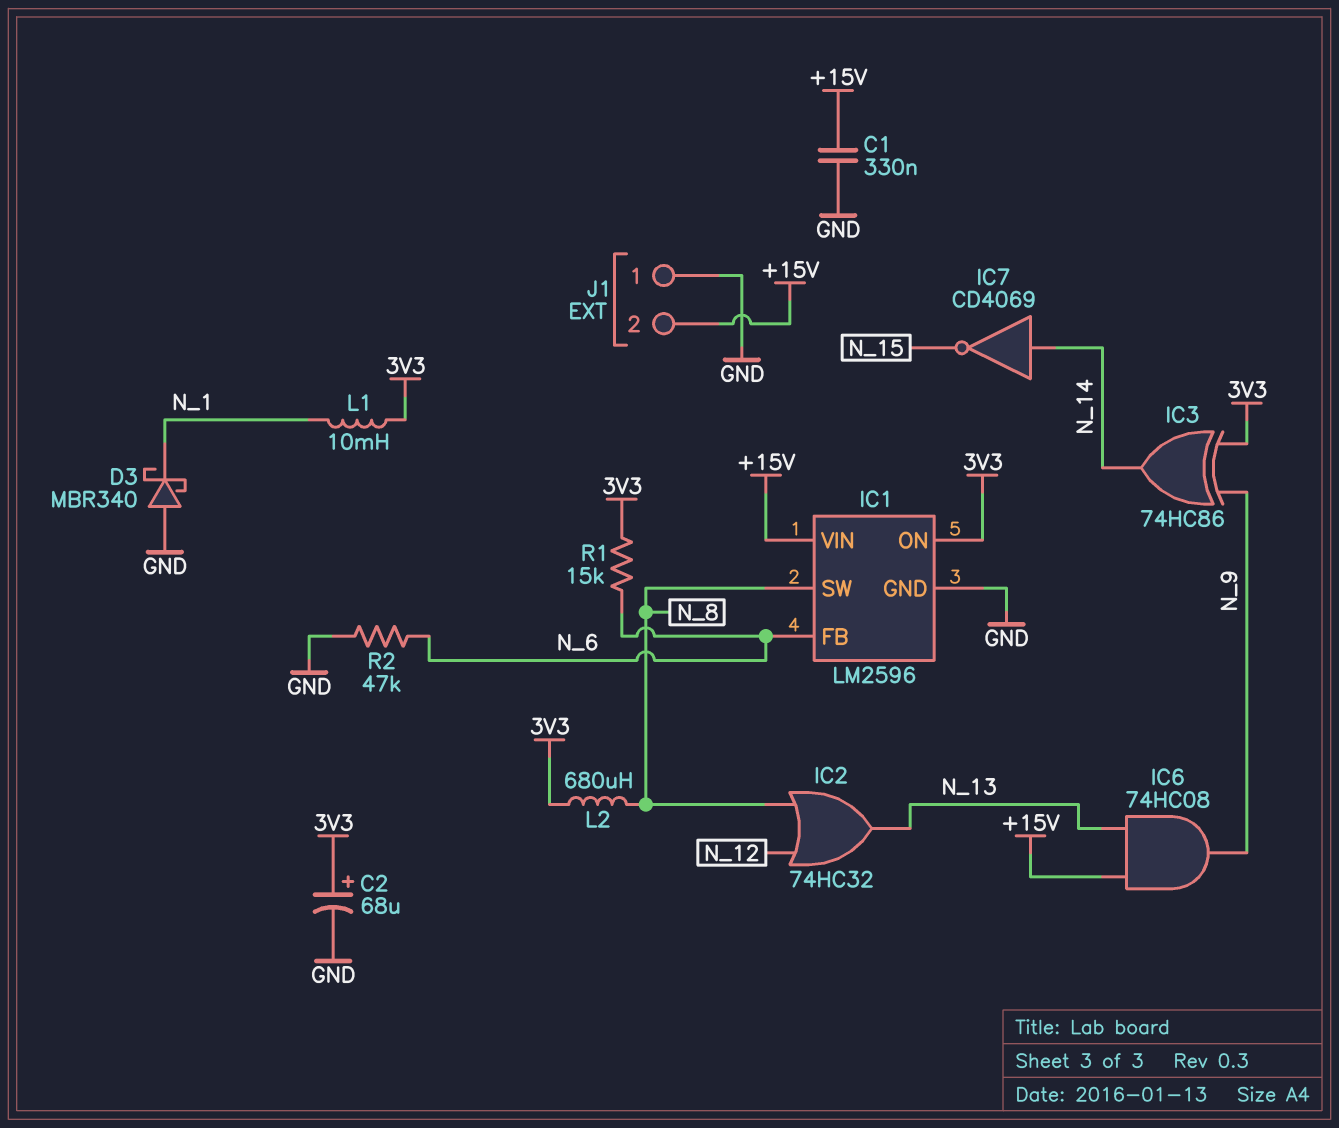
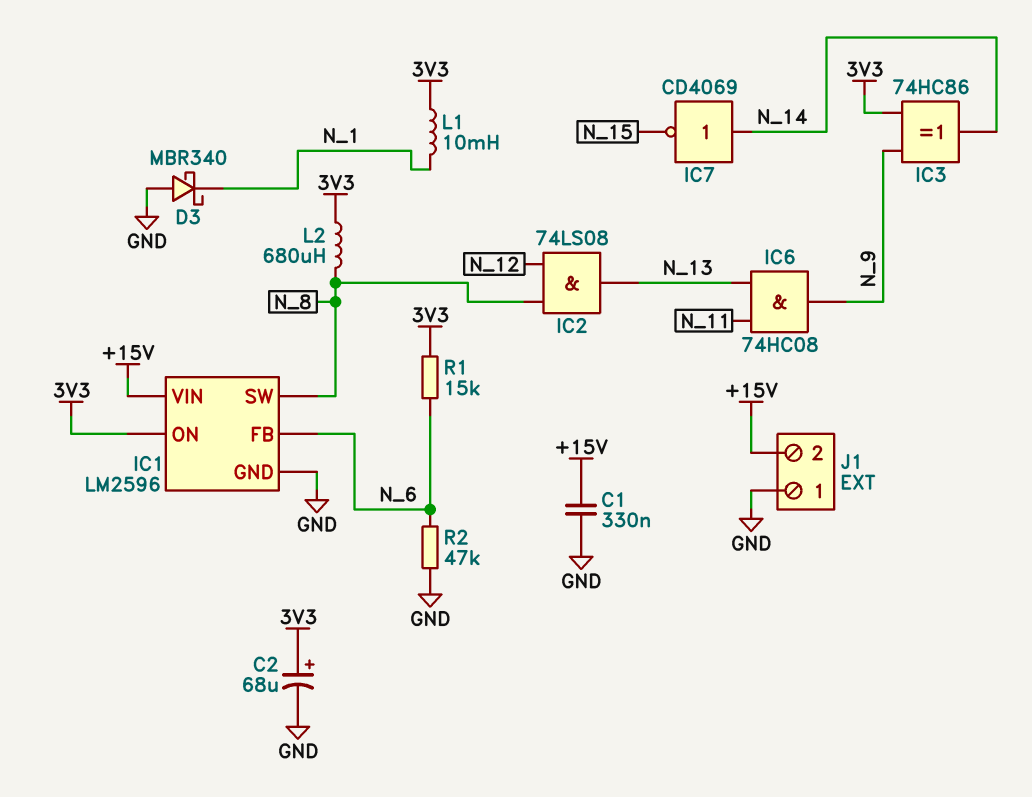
IC2: OR 74HC32 (in N_8, in N_12, out N_13) -> AND 74LS08 (in N_8, in N_12, out N_13)
IC6: AND 74HC08 (in +15V, in N_13, out N_9) -> AND 74HC08 (in N_11, in N_13, out N_9)

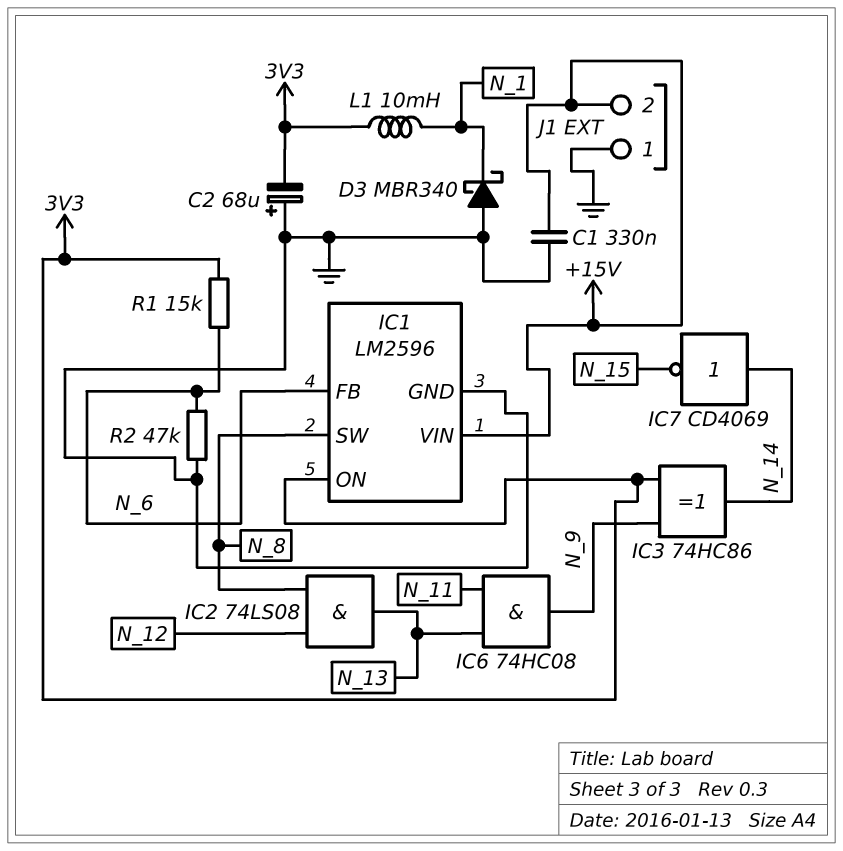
C2: 68uF (plus 3V3, minus GND) -> 68uF (plus GND, minus 3V3)
L2: 680uH (3V3, N_8) -> none

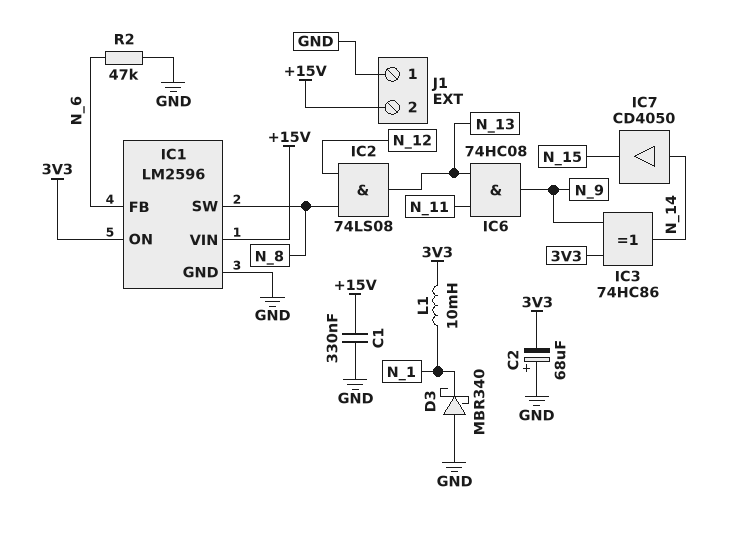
IC7: NOT CD4069 (in N_14, out N_15) -> buffer CD4050 (in N_14, out N_15)
R1: 15k (3V3, N_6) -> none

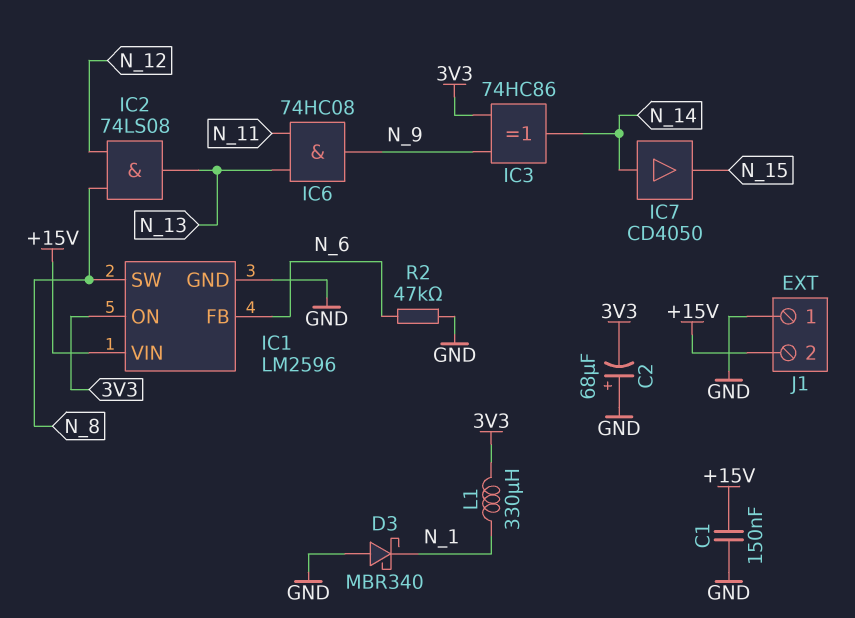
C1: 330nF (+15V, GND) -> 150nF (+15V, GND)
L1: 10mH (3V3, N_1) -> 330uH (3V3, N_1)

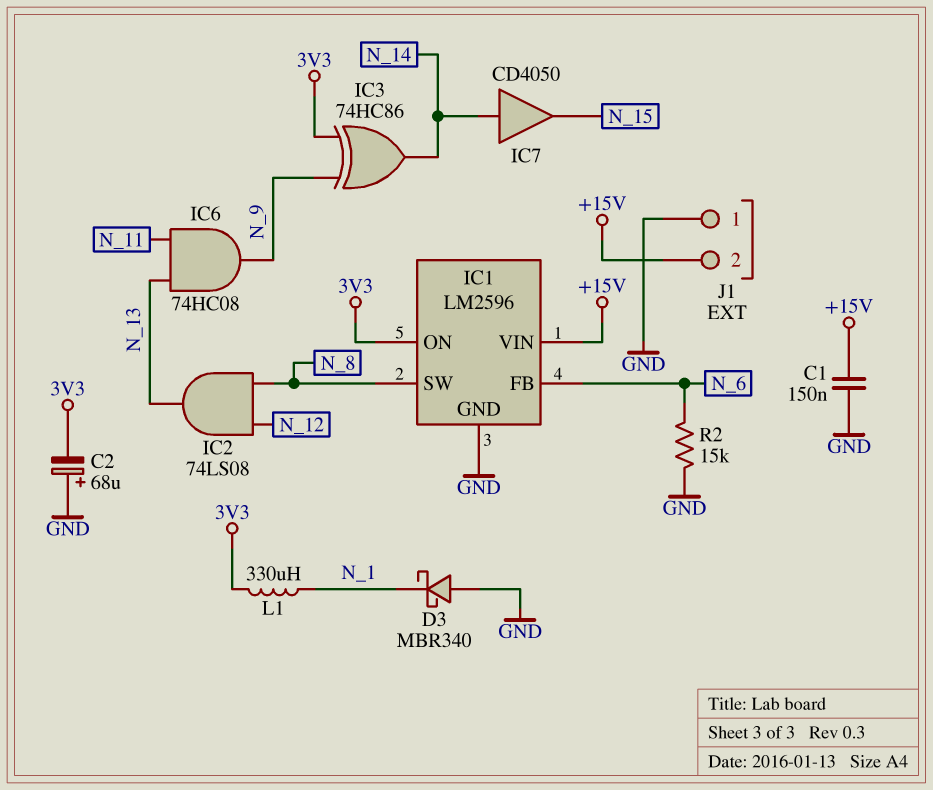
R2: 47k (GND, N_6) -> 15k (GND, N_6)

